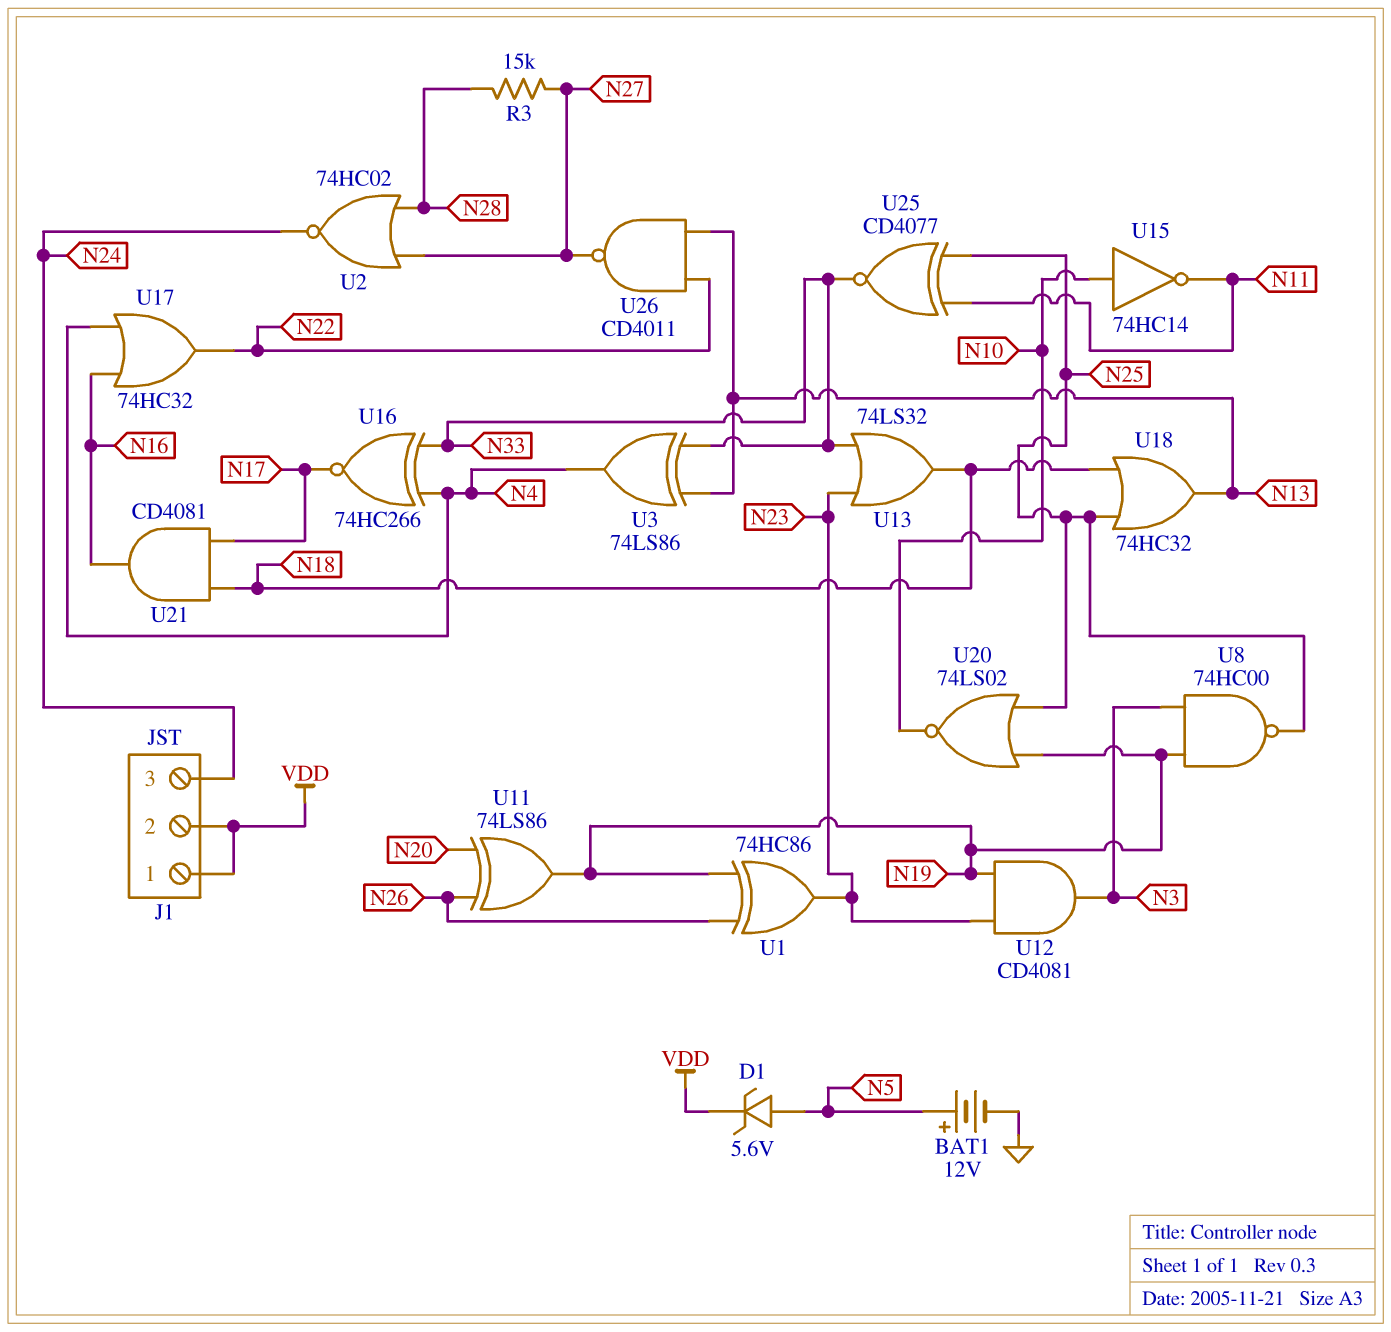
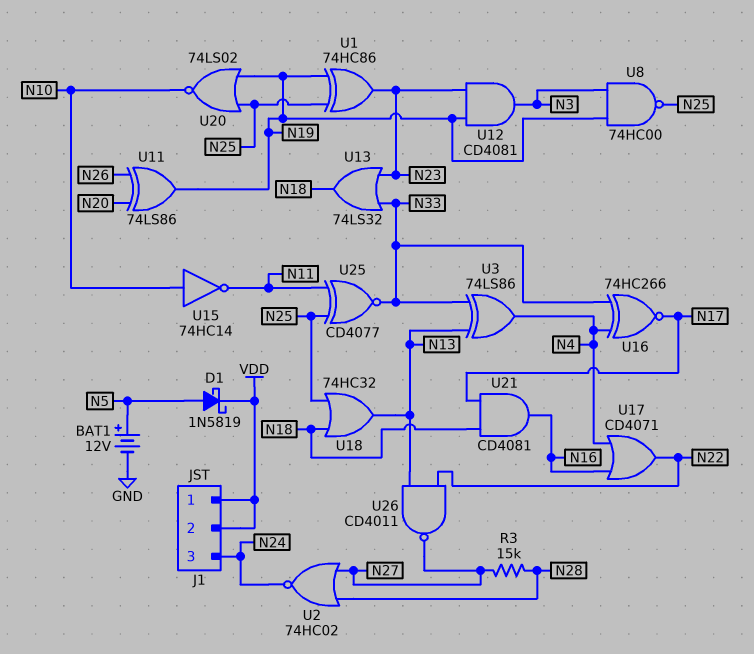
D1: zener 5.6V (A N5, K VDD) -> schottky 1N5819 (A N5, K VDD)
U1: XOR 74HC86 (in N19, in N26, out N23) -> XOR 74HC86 (in N19, in N25, out N23)
U17: OR 74HC32 (in N4, in N16, out N22) -> OR CD4071 (in N4, in N16, out N22)

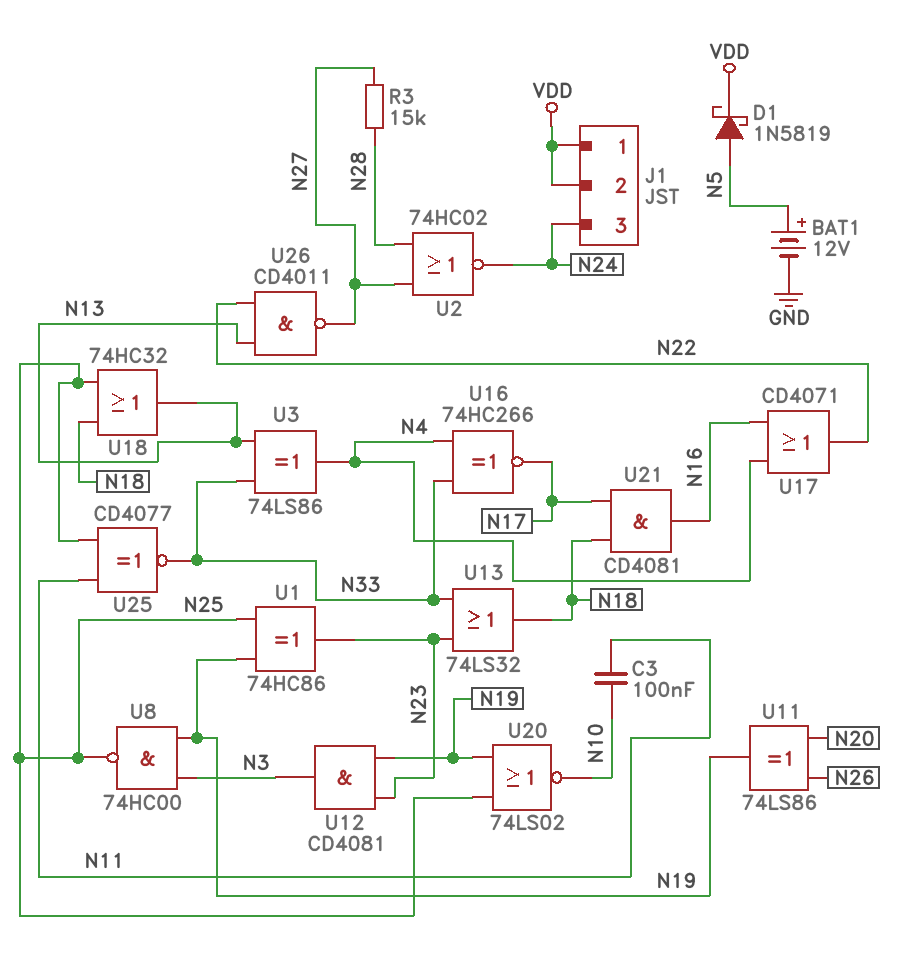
C3: none -> 100nF (N10, N11)
U15: NOT 74HC14 (in N10, out N11) -> none

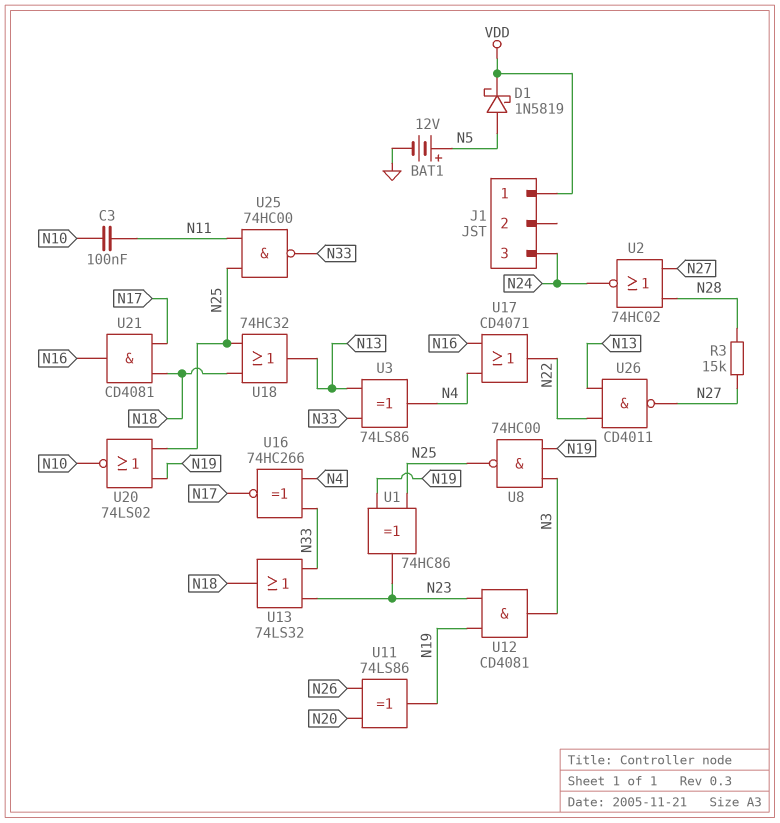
J1 pin 2: VDD -> none
U25: XNOR CD4077 (in N11, in N25, out N33) -> NAND 74HC00 (in N11, in N25, out N33)

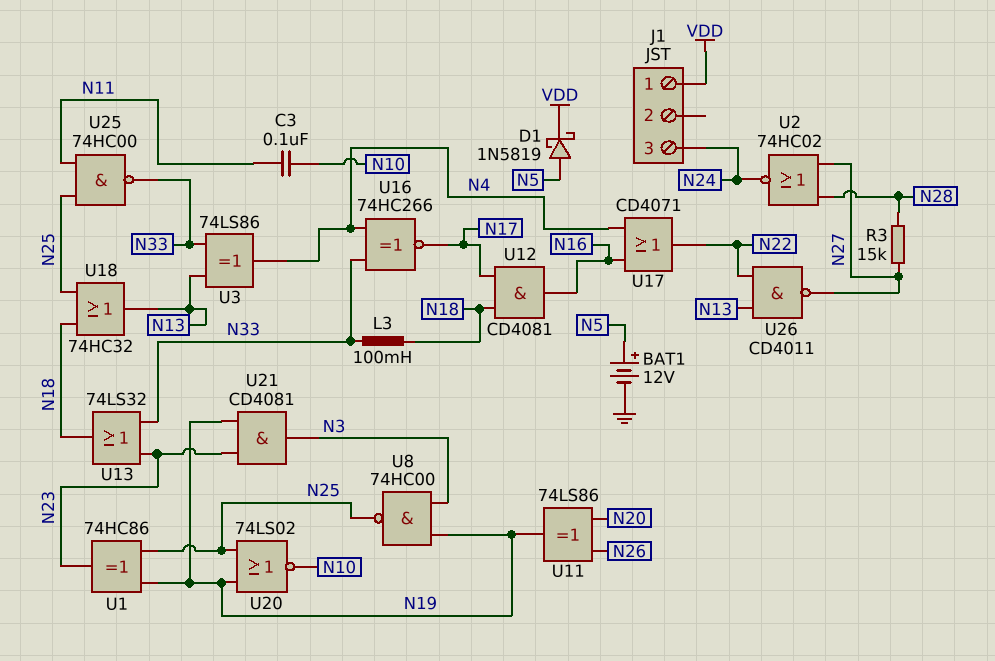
L3: none -> 100mH (N18, N33)
U12: AND CD4081 (in N19, in N23, out N3) -> AND CD4081 (in N17, in N18, out N16)
U21: AND CD4081 (in N17, in N18, out N16) -> AND CD4081 (in N19, in N23, out N3)

